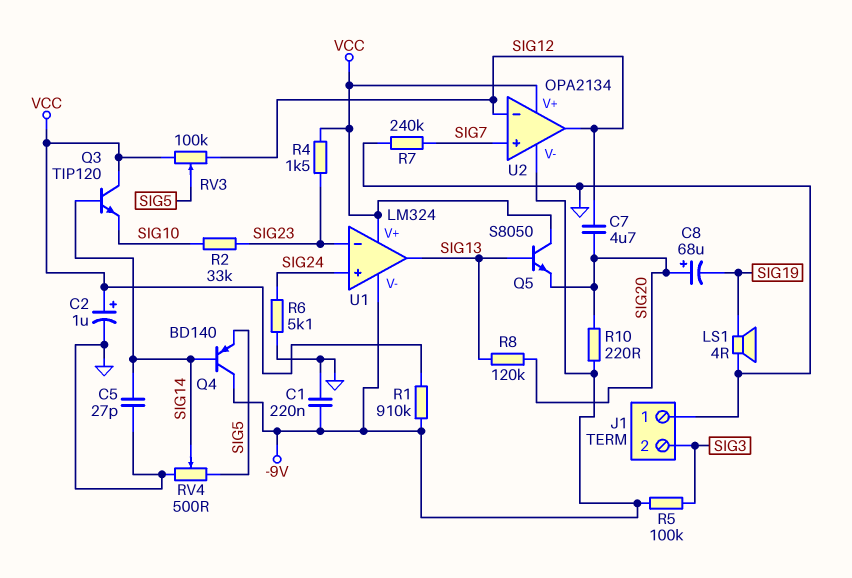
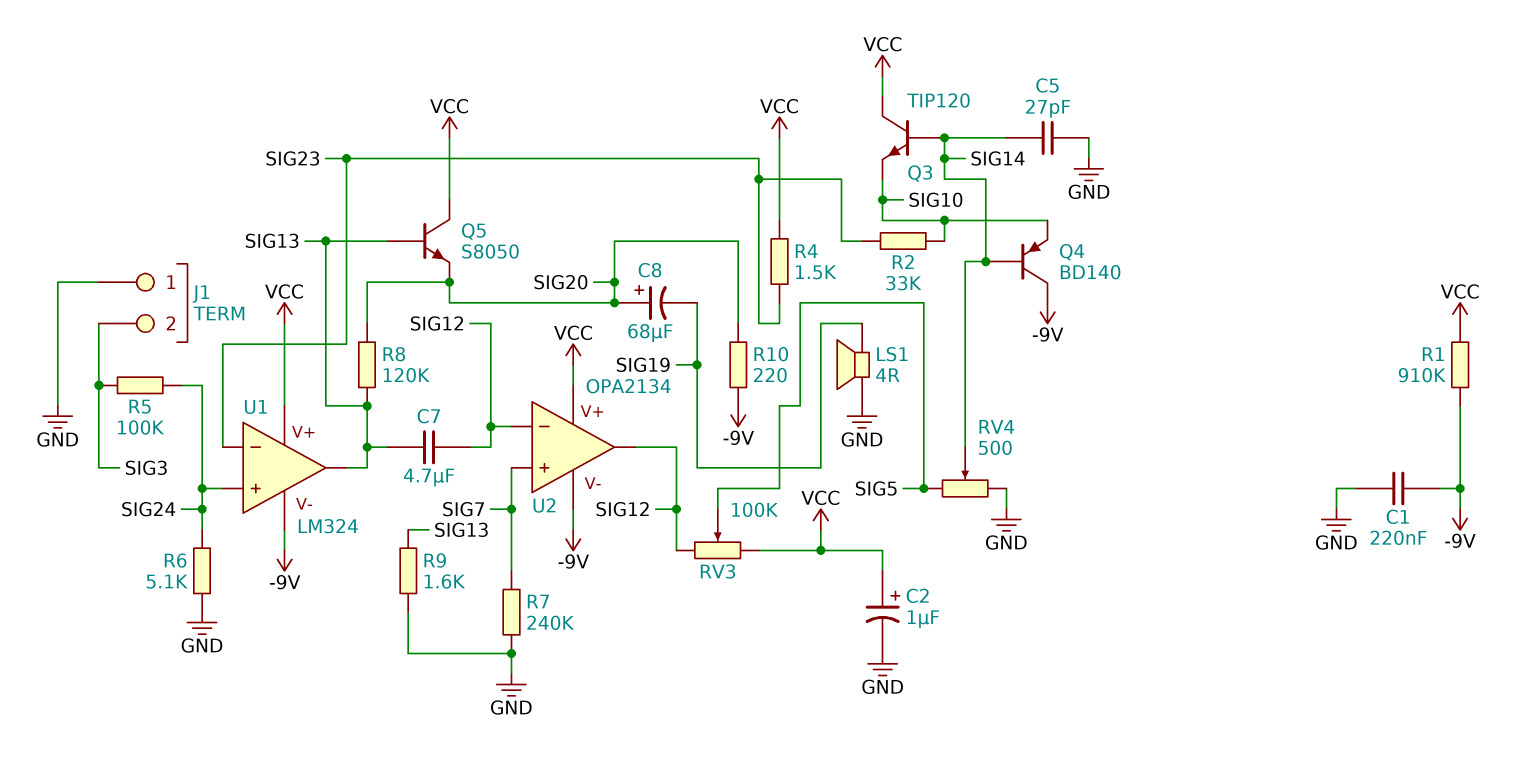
C7: 4.7uF (SIG12, SIG20) -> 4.7uF (SIG12, SIG13)
Q4: PNP BD140 (B SIG14, C -9V, E SIG5) -> PNP BD140 (B SIG14, C -9V, E SIG10)
R5: 100k (-9V, SIG3) -> 100k (SIG3, SIG24)
R9: none -> 1.6k (GND, SIG13)

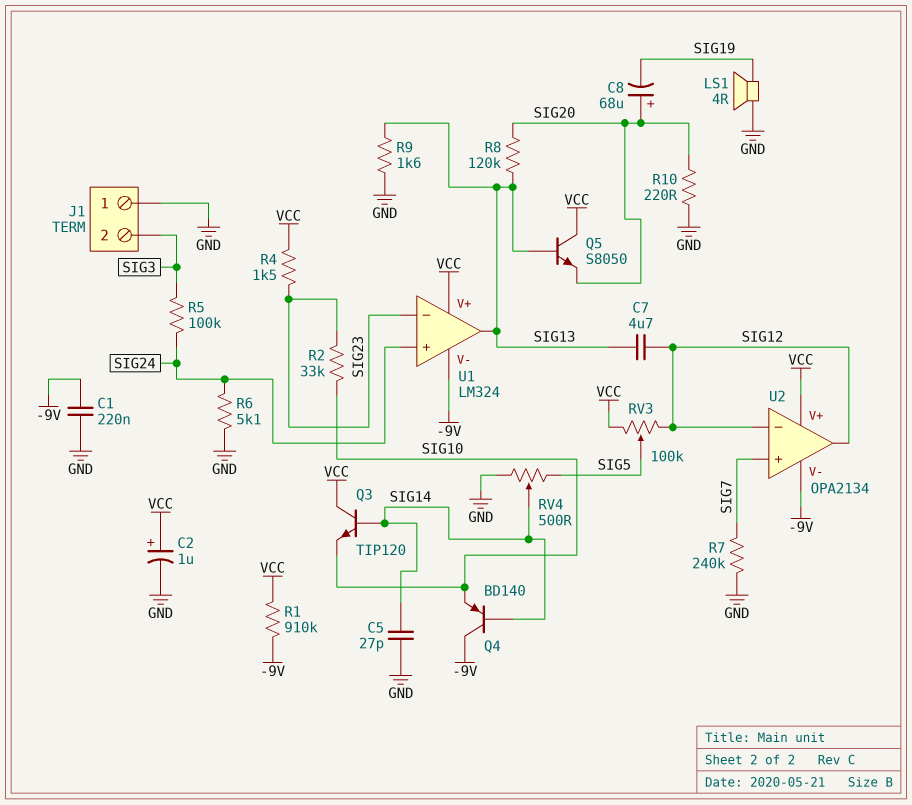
R10: 220 (-9V, SIG20) -> 220 (GND, SIG20)

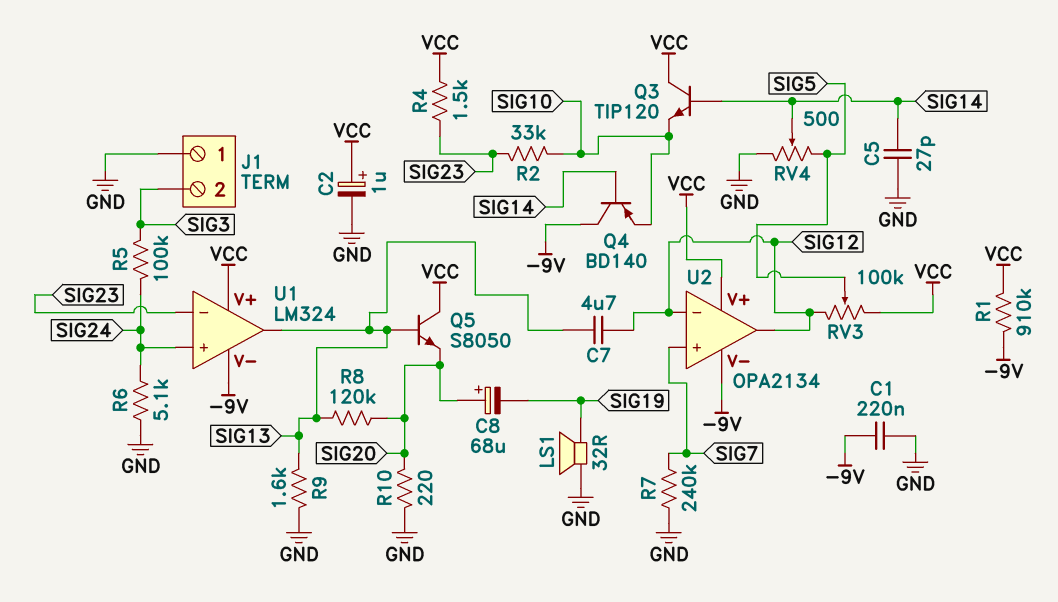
LS1: speaker 4R (GND, SIG19) -> speaker 32R (GND, SIG19)

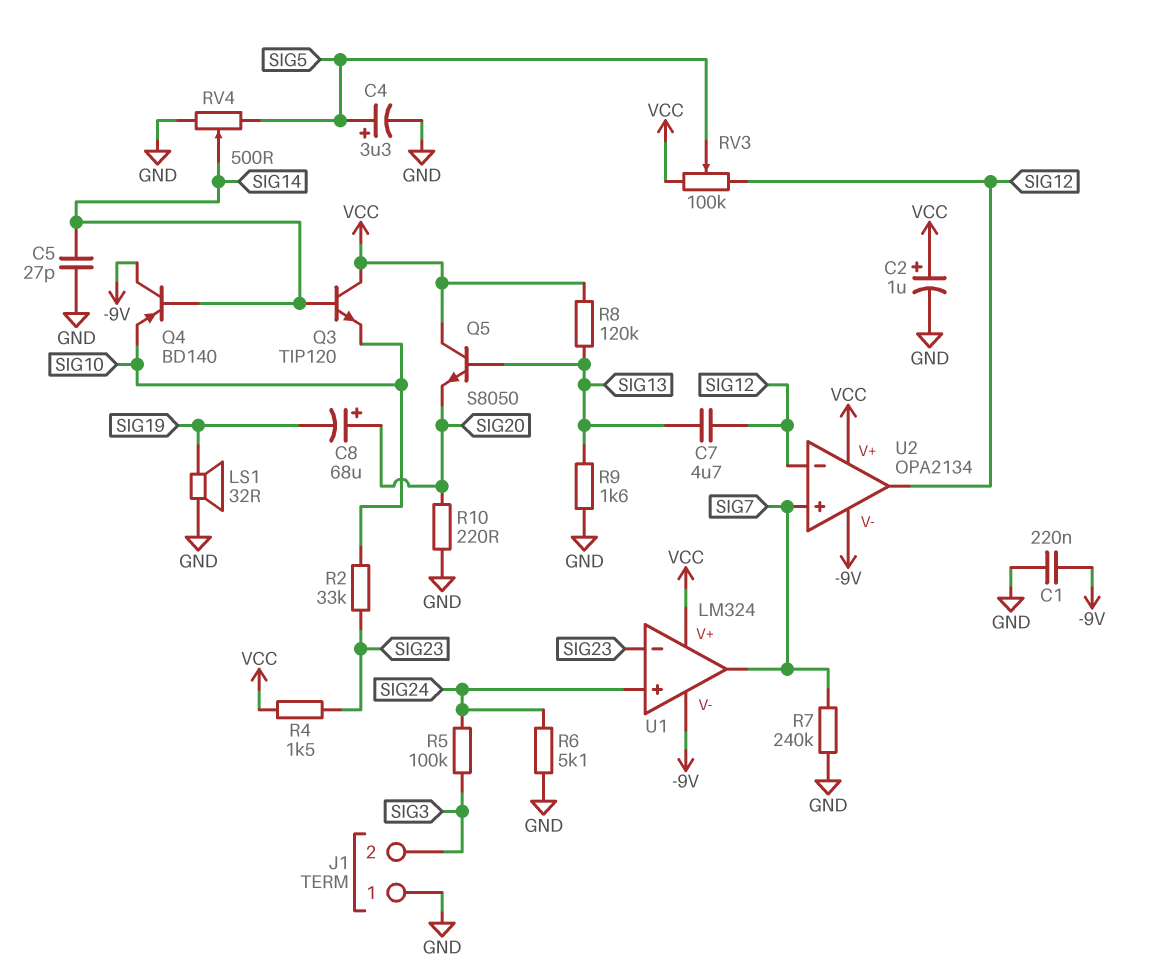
C4: none -> 3.3uF (plus SIG5, minus GND)
R1: 910k (-9V, VCC) -> none
R8: 120k (SIG13, SIG20) -> 120k (SIG13, VCC)
U1 pin out: SIG13 -> SIG7

